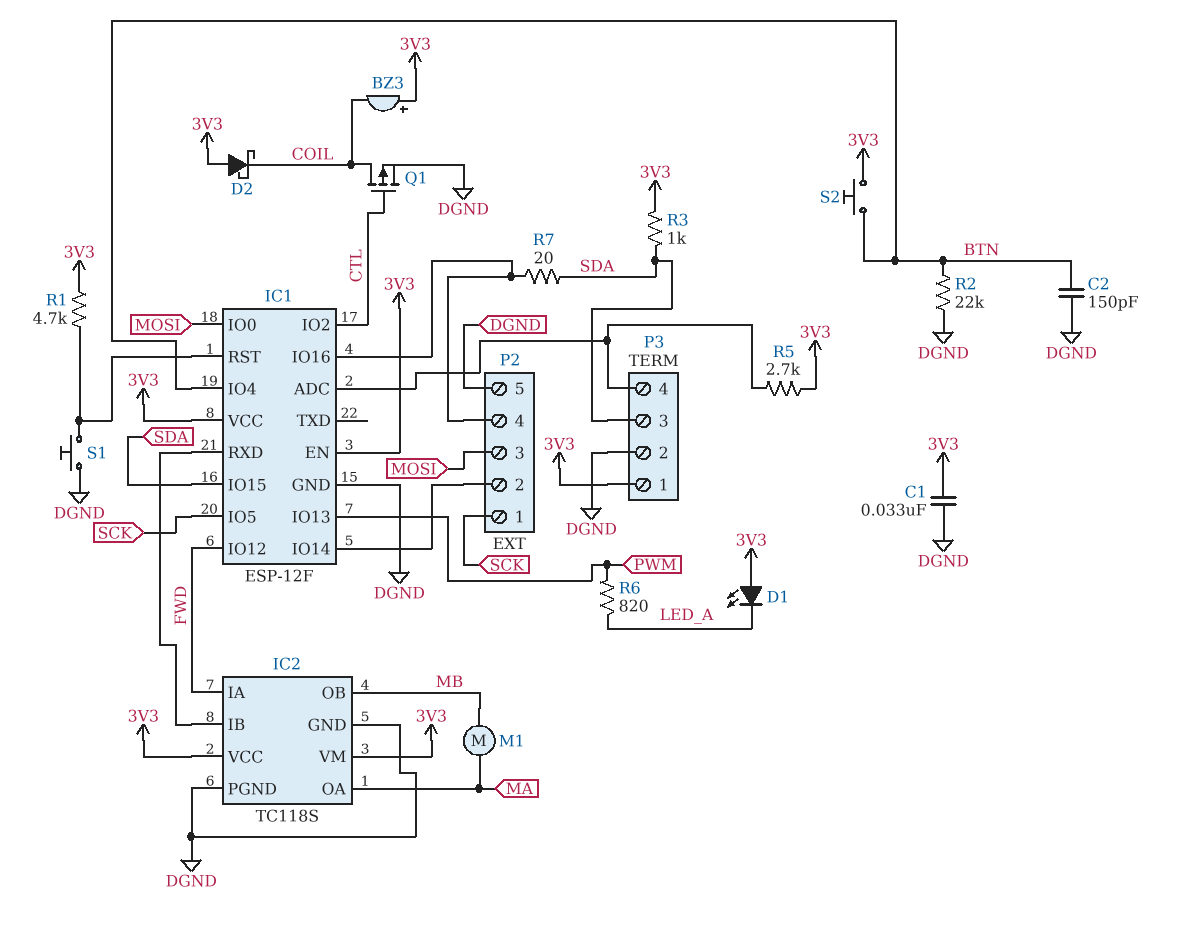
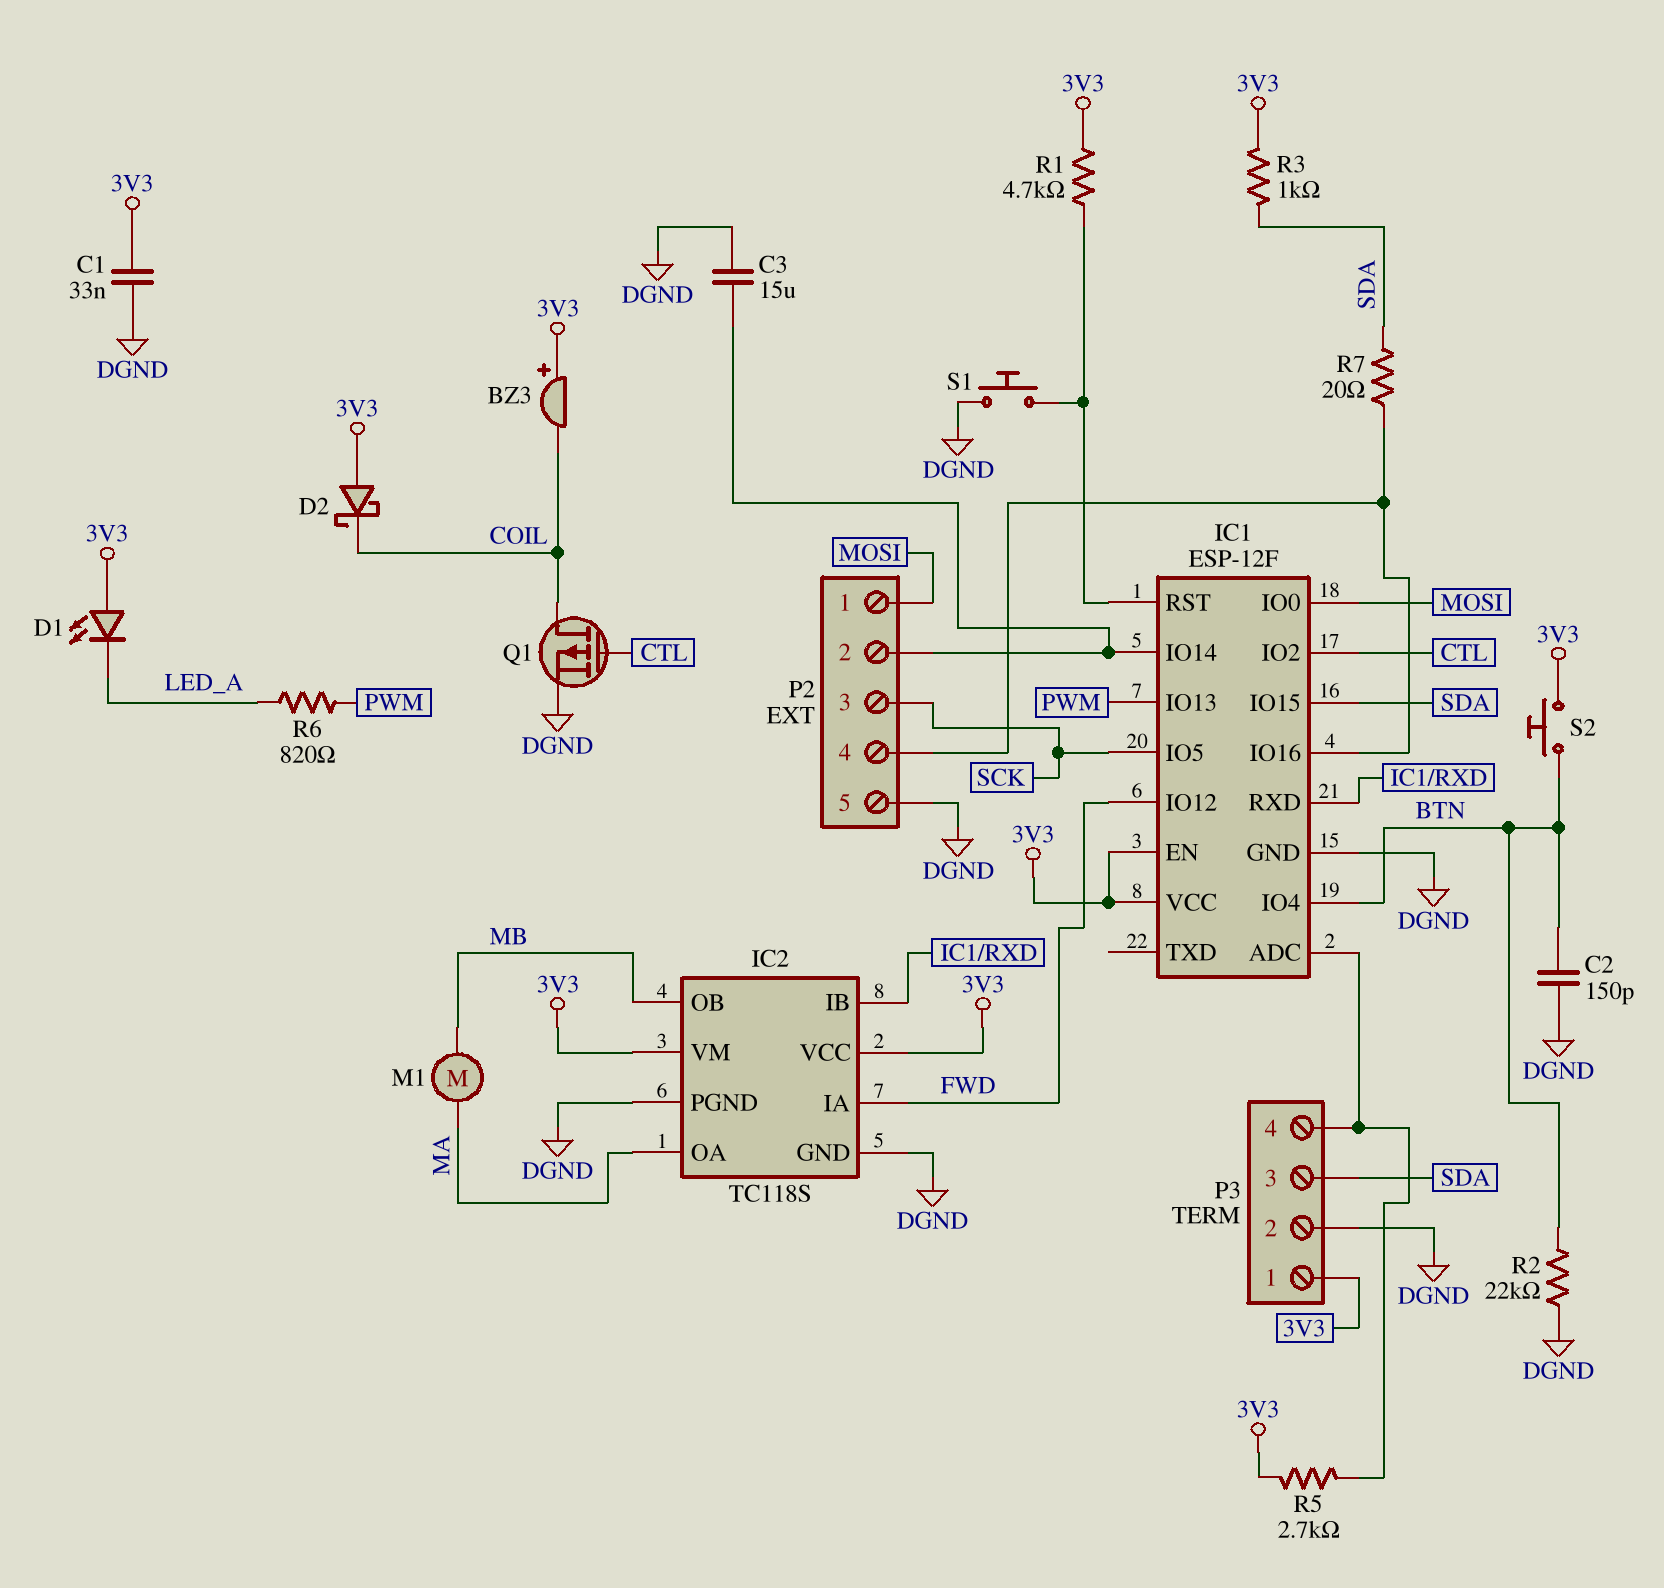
C3: none -> 15uF (DGND, IC1/IO14)
P2 pin 1: SCK -> MOSI
P2 pin 3: MOSI -> SCK

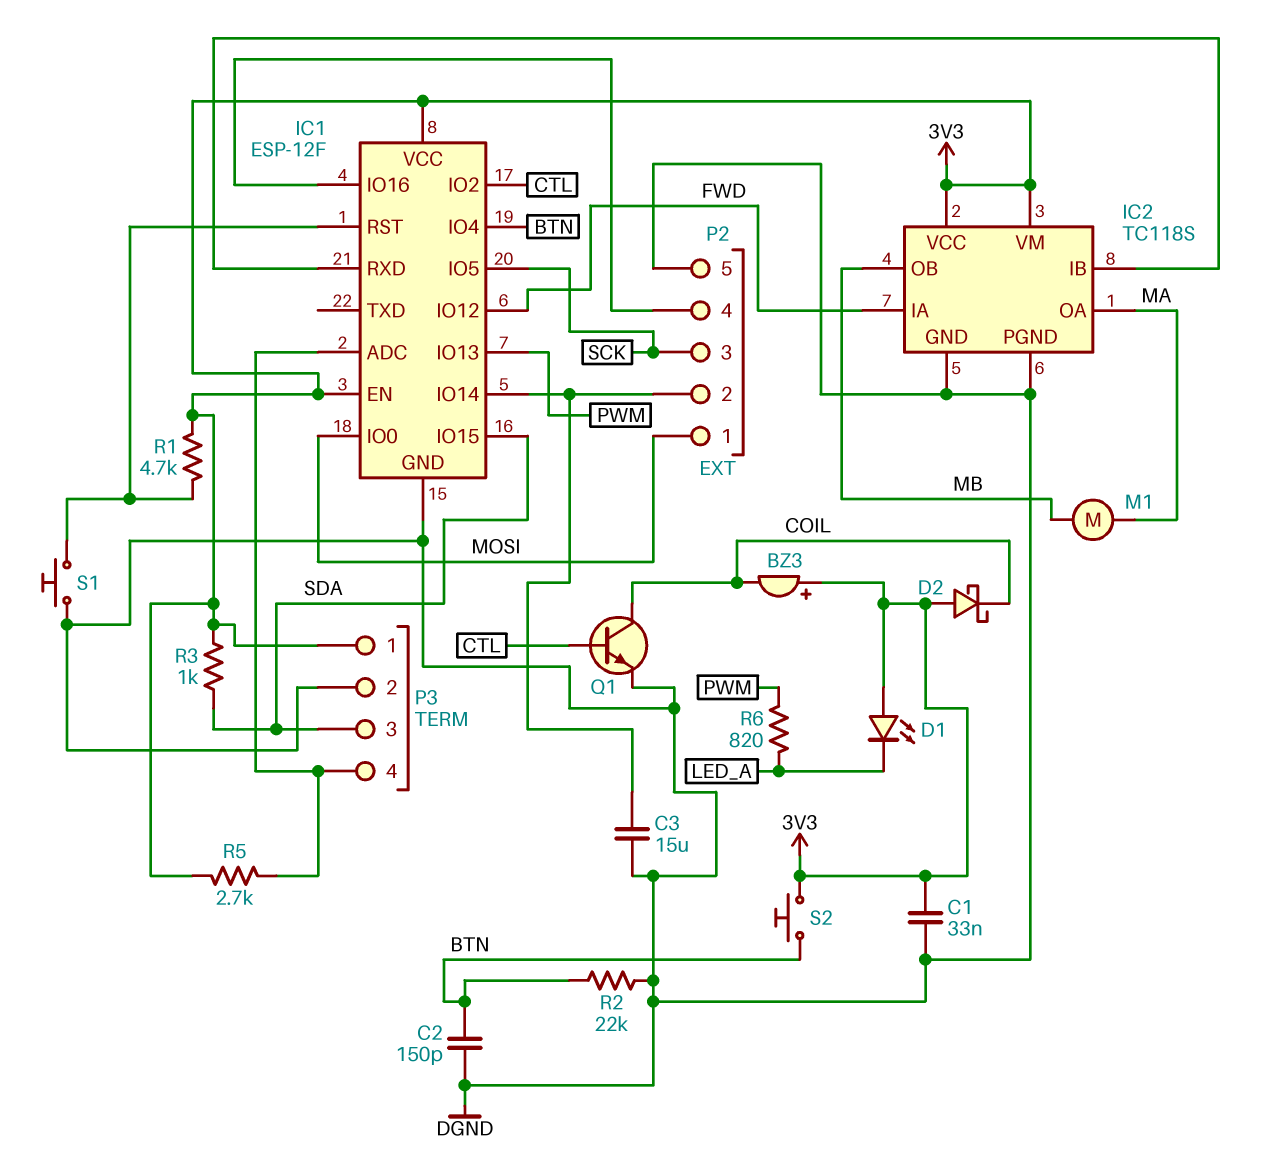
Q1: PMOS (G CTL, D COIL, S DGND) -> NPN (B CTL, C COIL, E DGND)
R7: 20 (IC1/IO16, SDA) -> none

